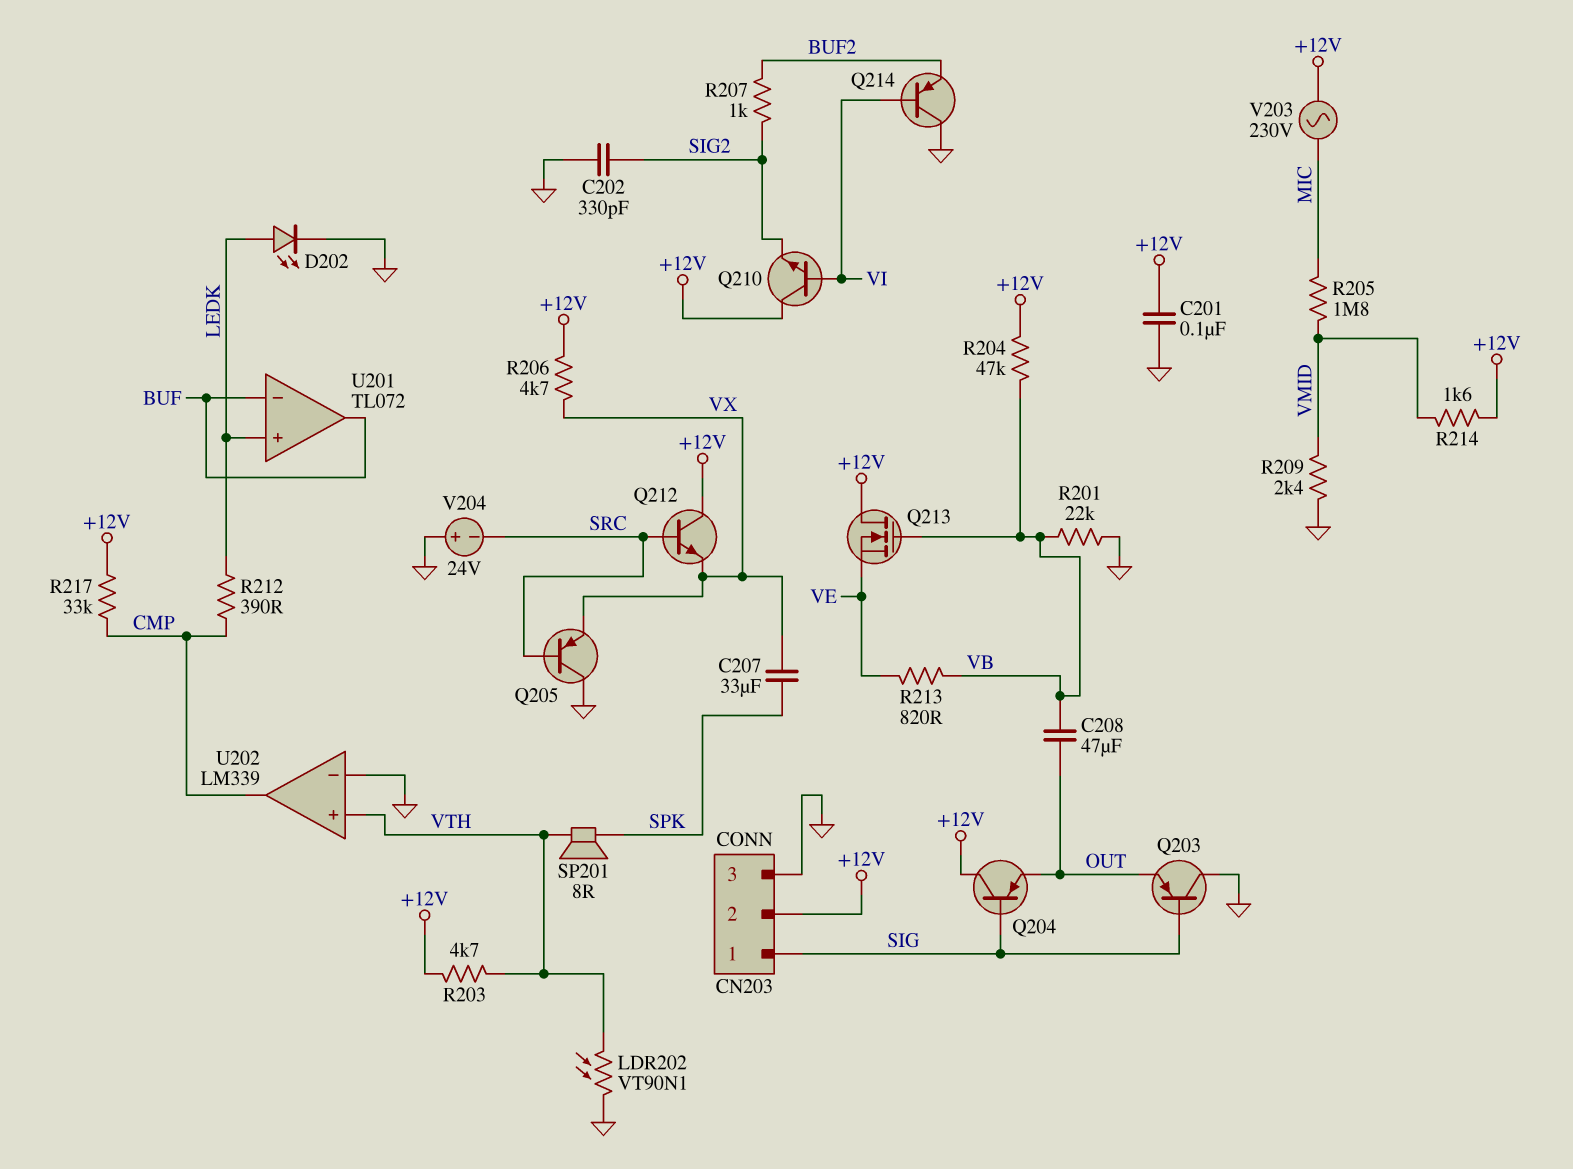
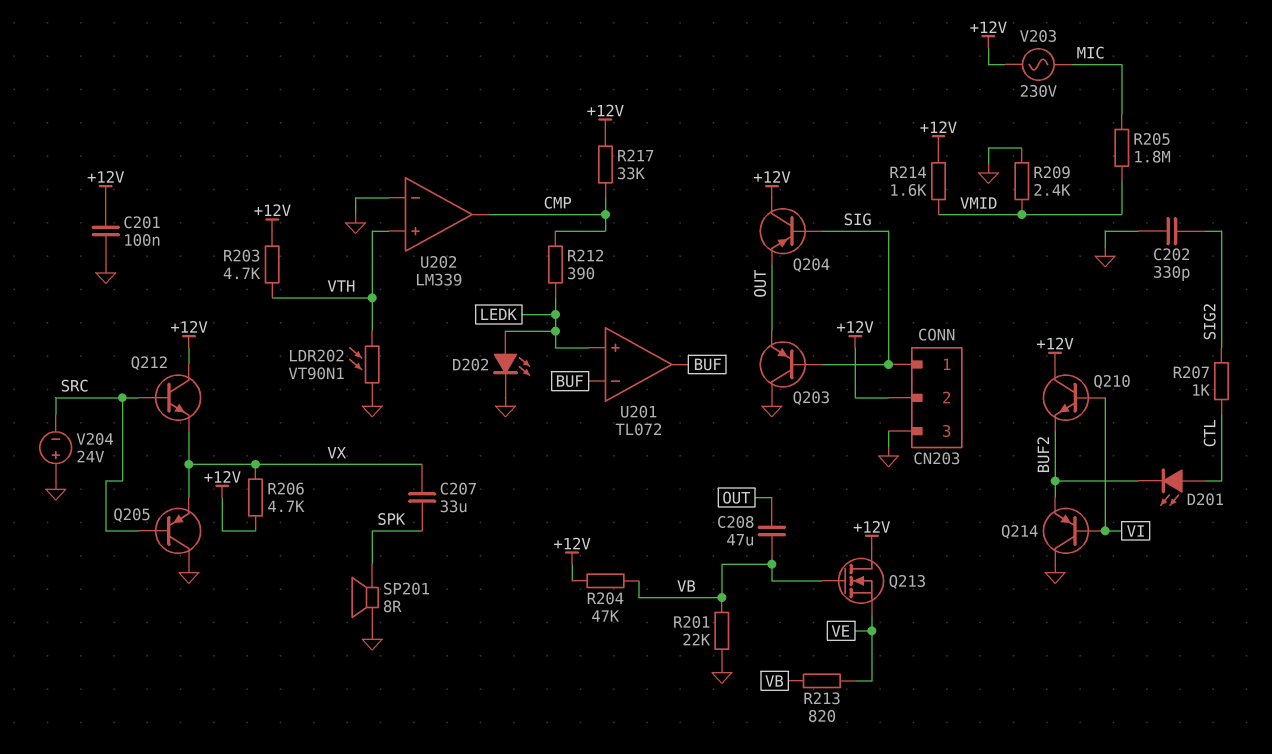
D201: none -> LED (A CTL, K BUF2)
Q210: NPN (B VI, C +12V, E SIG2) -> NPN (B VI, C +12V, E BUF2)
R207: 1k (BUF2, SIG2) -> 1k (CTL, SIG2)
SP201: speaker 8R (SPK, VTH) -> speaker 8R (GND, SPK)

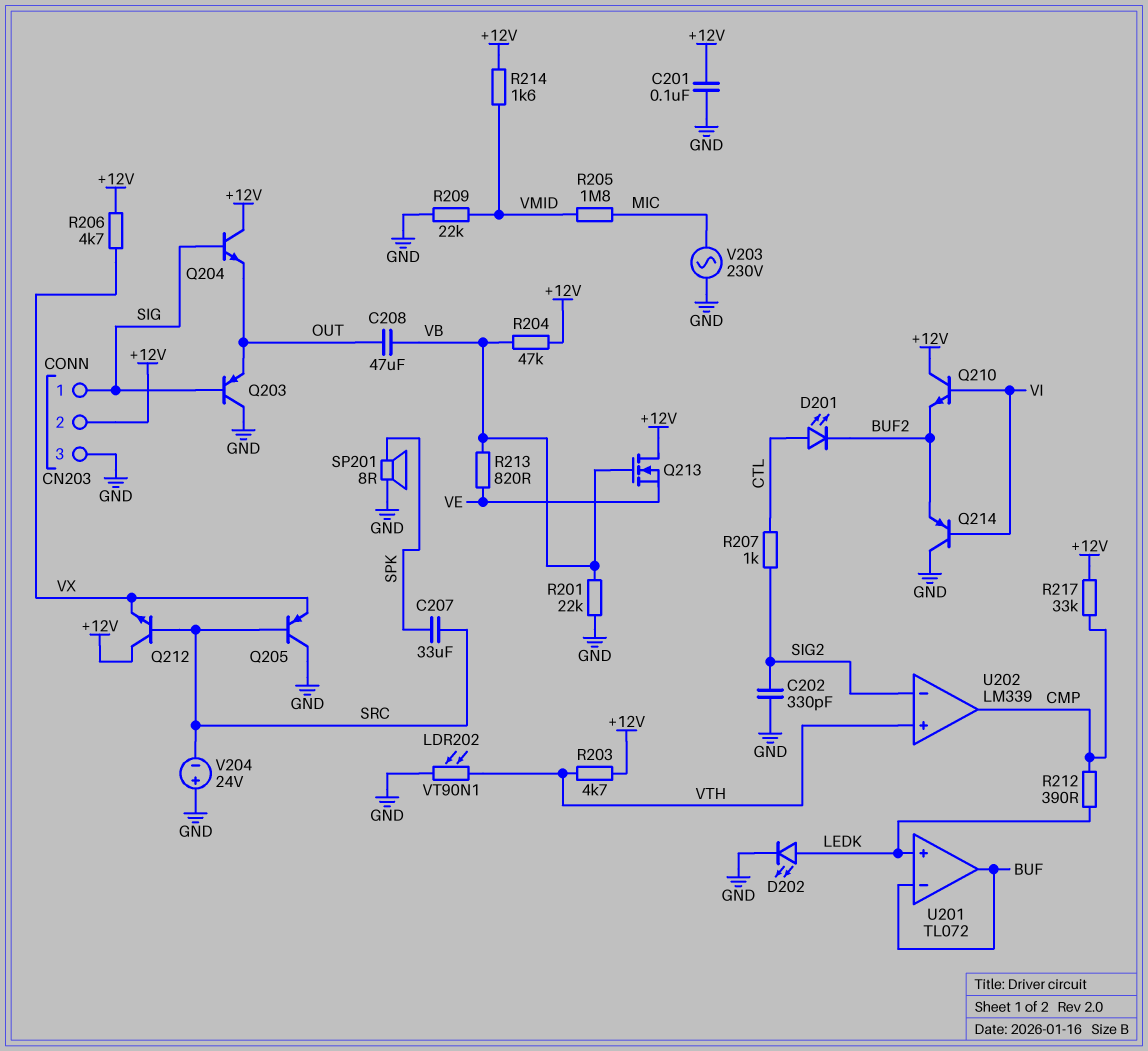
C207: 33uF (SPK, VX) -> 33uF (SPK, SRC)
Q204: PNP (B SIG, C +12V, E OUT) -> NPN (B SIG, C +12V, E OUT)
R209: 2.4k (GND, VMID) -> 22k (GND, VMID)
U202 pin in-: GND -> SIG2
V203: AC 230V (+12V, MIC) -> AC 230V (GND, MIC)

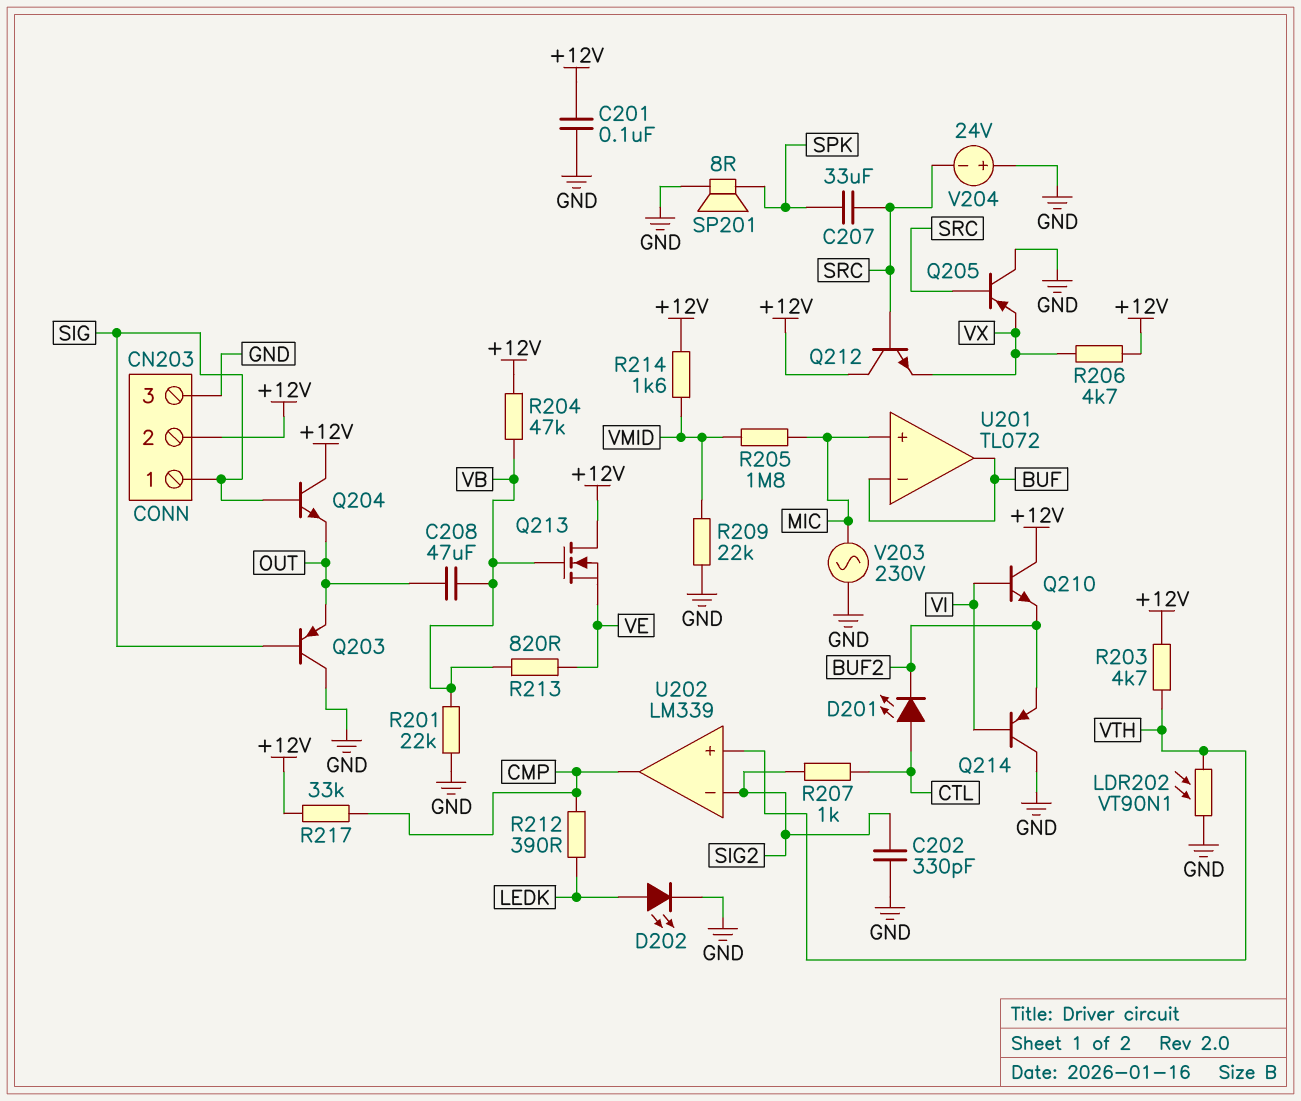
U201 pin in+: LEDK -> MIC

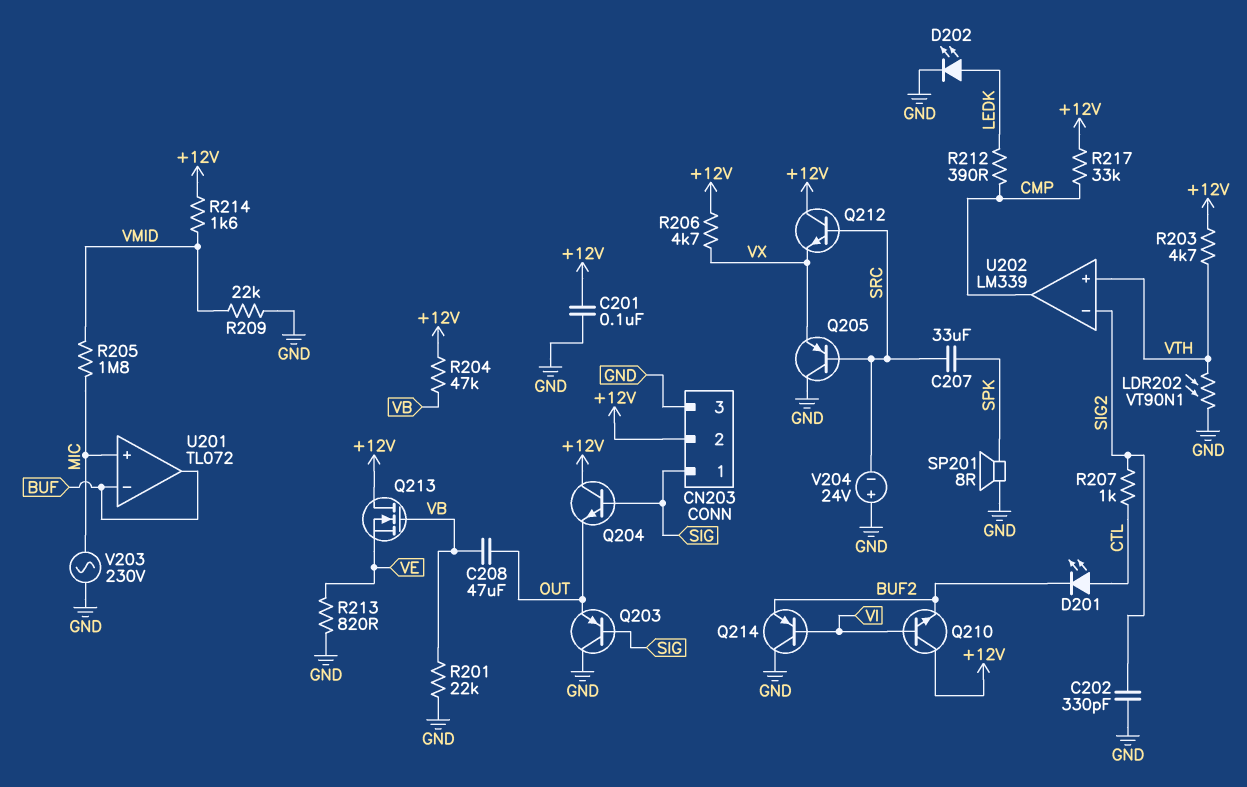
R213: 820 (VB, VE) -> 820 (GND, VE)

